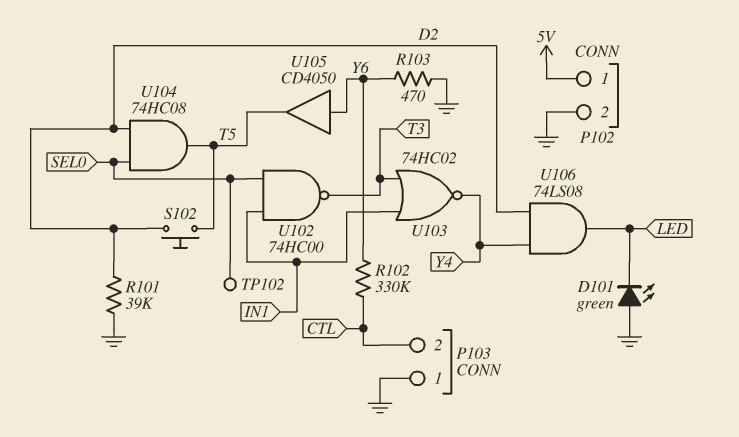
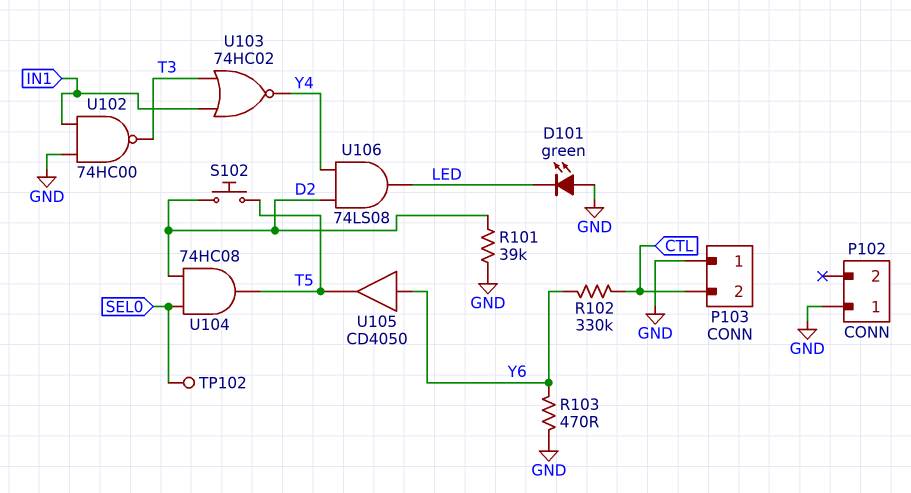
P102 pin 1: 5V -> GND
P102 pin 2: GND -> none
U102: NAND 74HC00 (in IN1, in SEL0, out T3) -> NAND 74HC00 (in GND, in IN1, out T3)

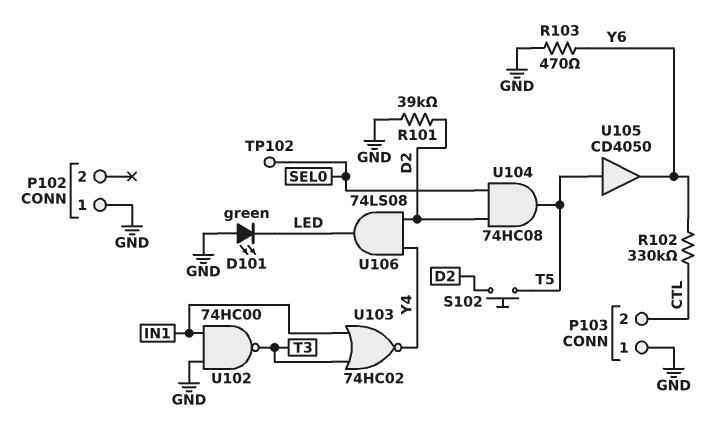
U105: buffer CD4050 (in Y6, out T5) -> buffer CD4050 (in T5, out Y6)

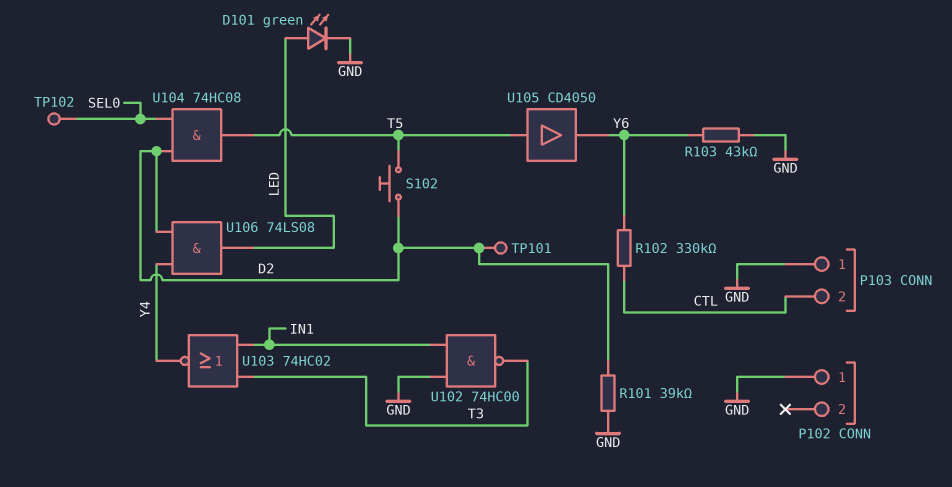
D101: LED green (A GND, K LED) -> LED green (A LED, K GND)
R103: 470 (GND, Y6) -> 43k (GND, Y6)
TP101: none -> test point (D2)

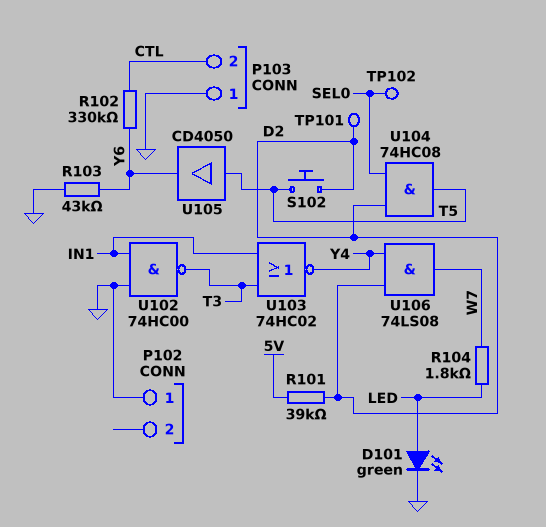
R101: 39k (D2, GND) -> 39k (5V, D2)
R104: none -> 1.8k (LED, W7)
U106: AND 74LS08 (in D2, in Y4, out LED) -> AND 74LS08 (in D2, in Y4, out W7)

